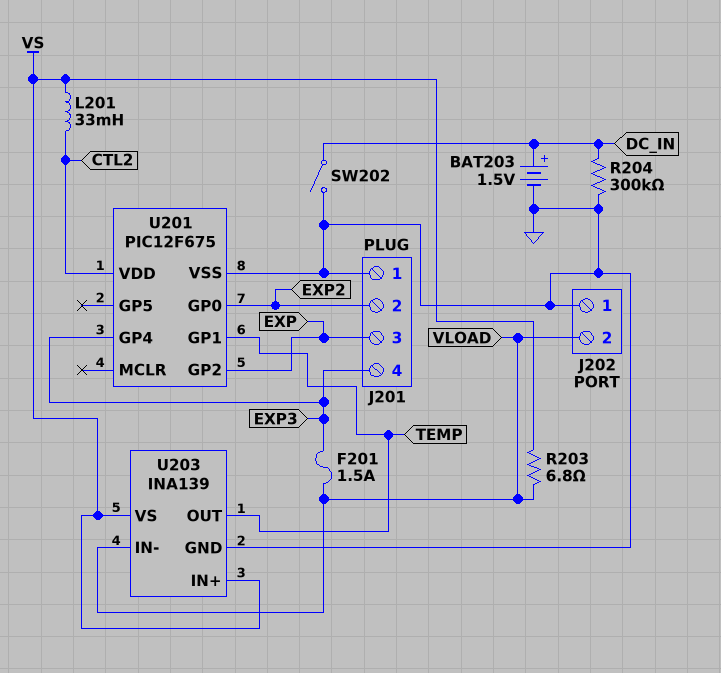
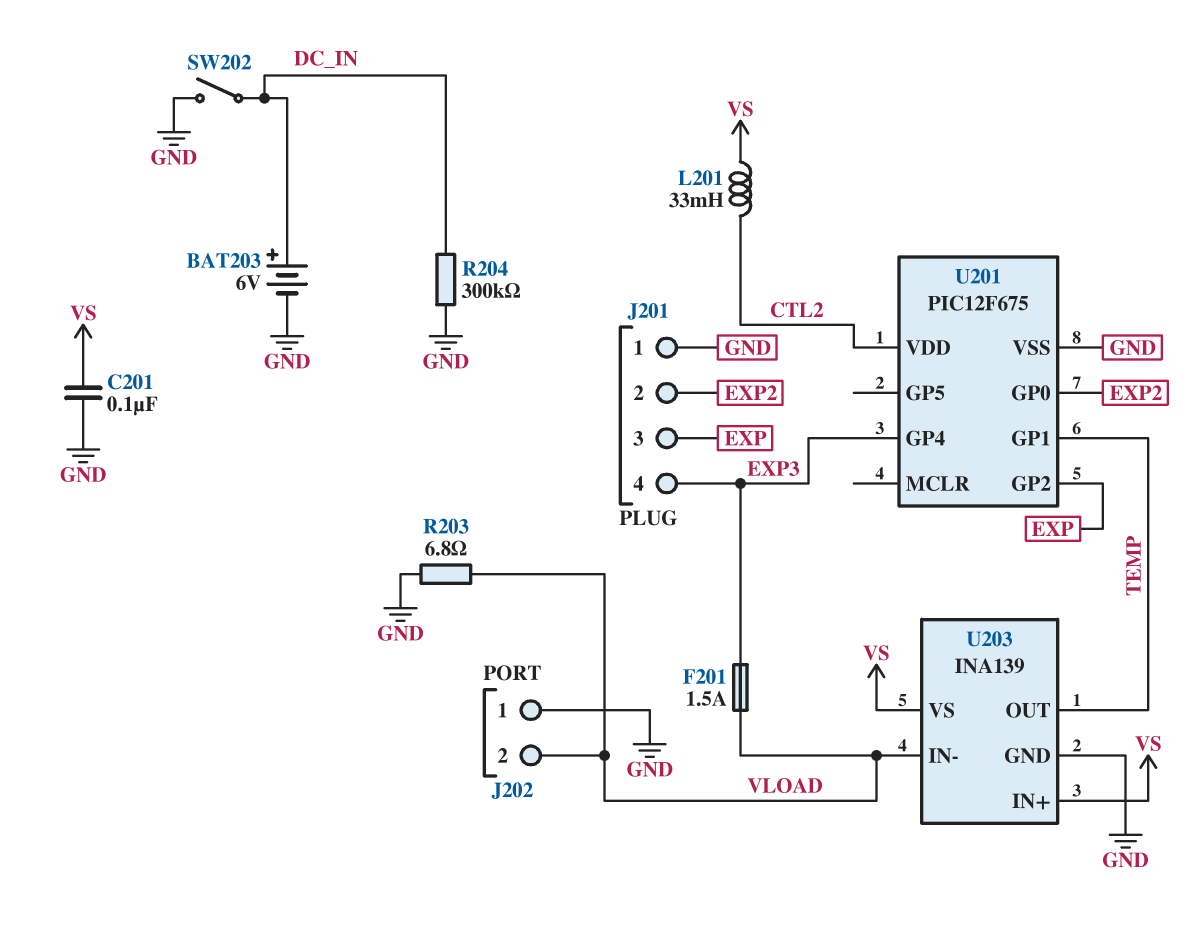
BAT203: 1.5V (plus DC_IN, minus GND) -> 6V (plus DC_IN, minus GND)
C201: none -> 100nF (GND, VS)
R203: 6.8 (VLOAD, VS) -> 6.8 (GND, VLOAD)

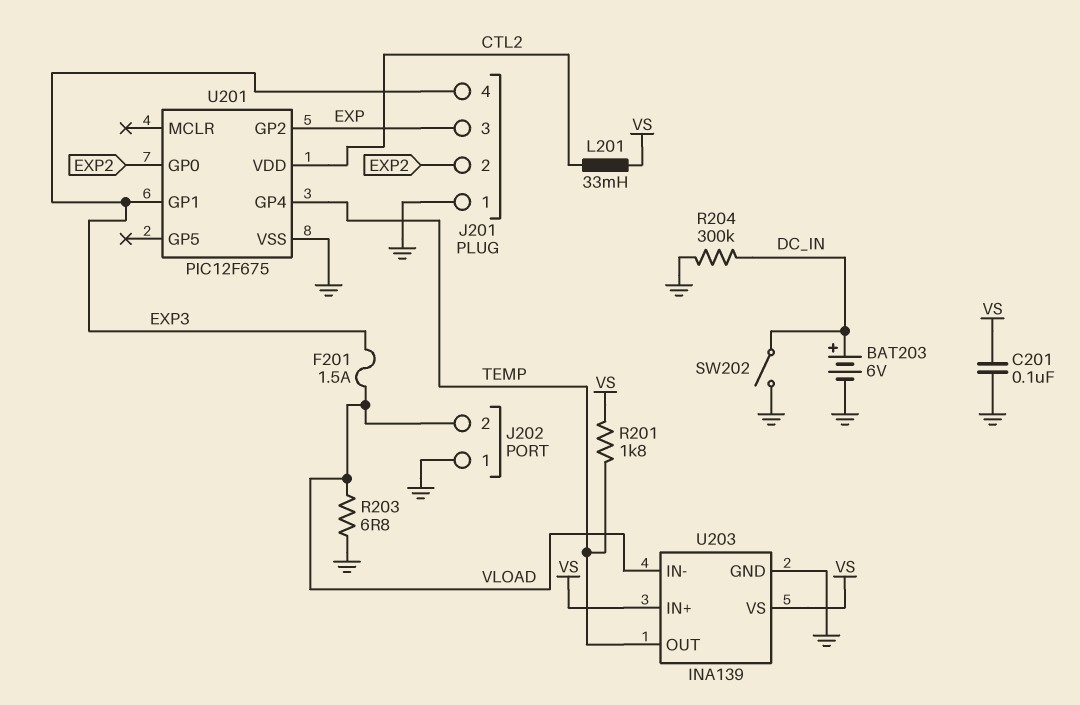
R201: none -> 1.8k (TEMP, VS)
U201 pin GP1: TEMP -> EXP3
U201 pin GP4: EXP3 -> TEMP

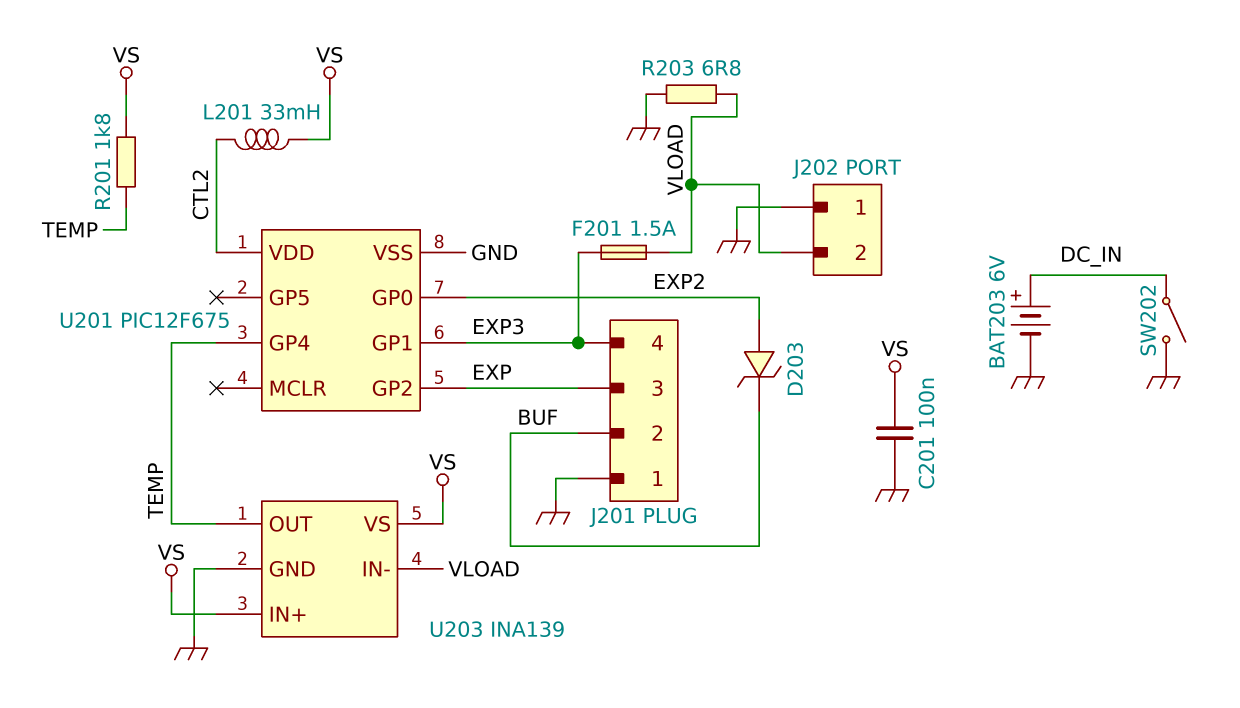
D203: none -> zener (A EXP2, K BUF)
J201 pin 2: EXP2 -> BUF
R204: 300k (DC_IN, GND) -> none

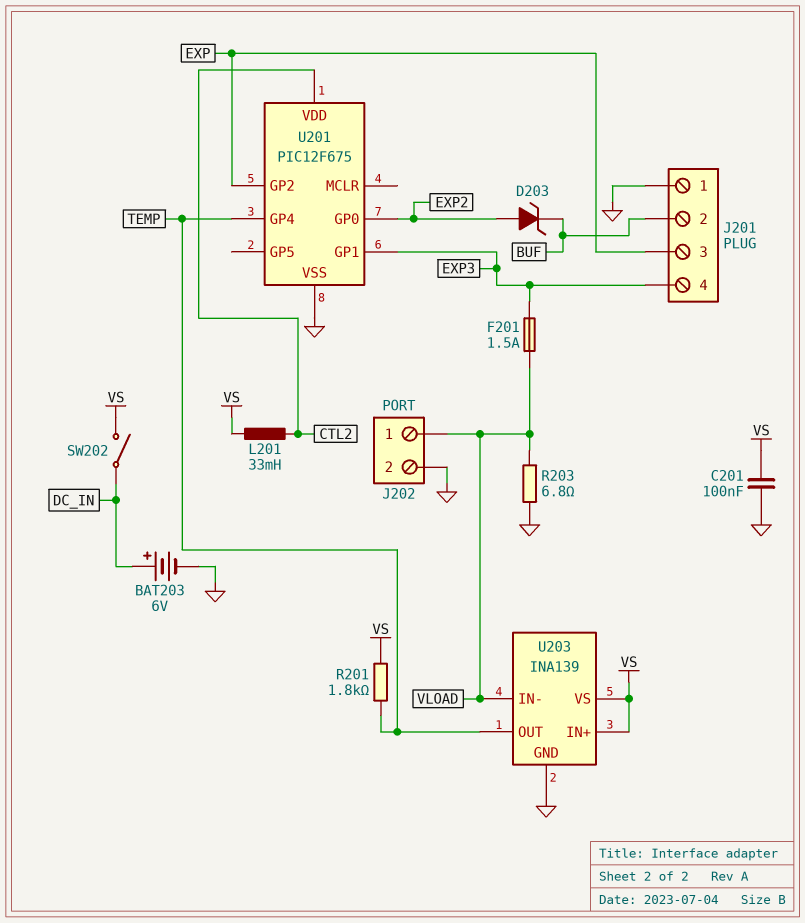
J202 pin 1: GND -> VLOAD
J202 pin 2: VLOAD -> GND
SW202: switch (DC_IN, GND) -> switch (DC_IN, VS)

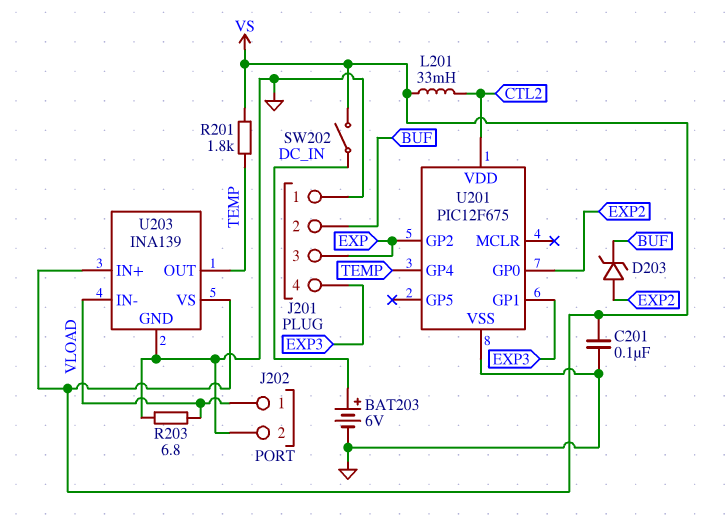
F201: 1.5A (EXP3, VLOAD) -> none

